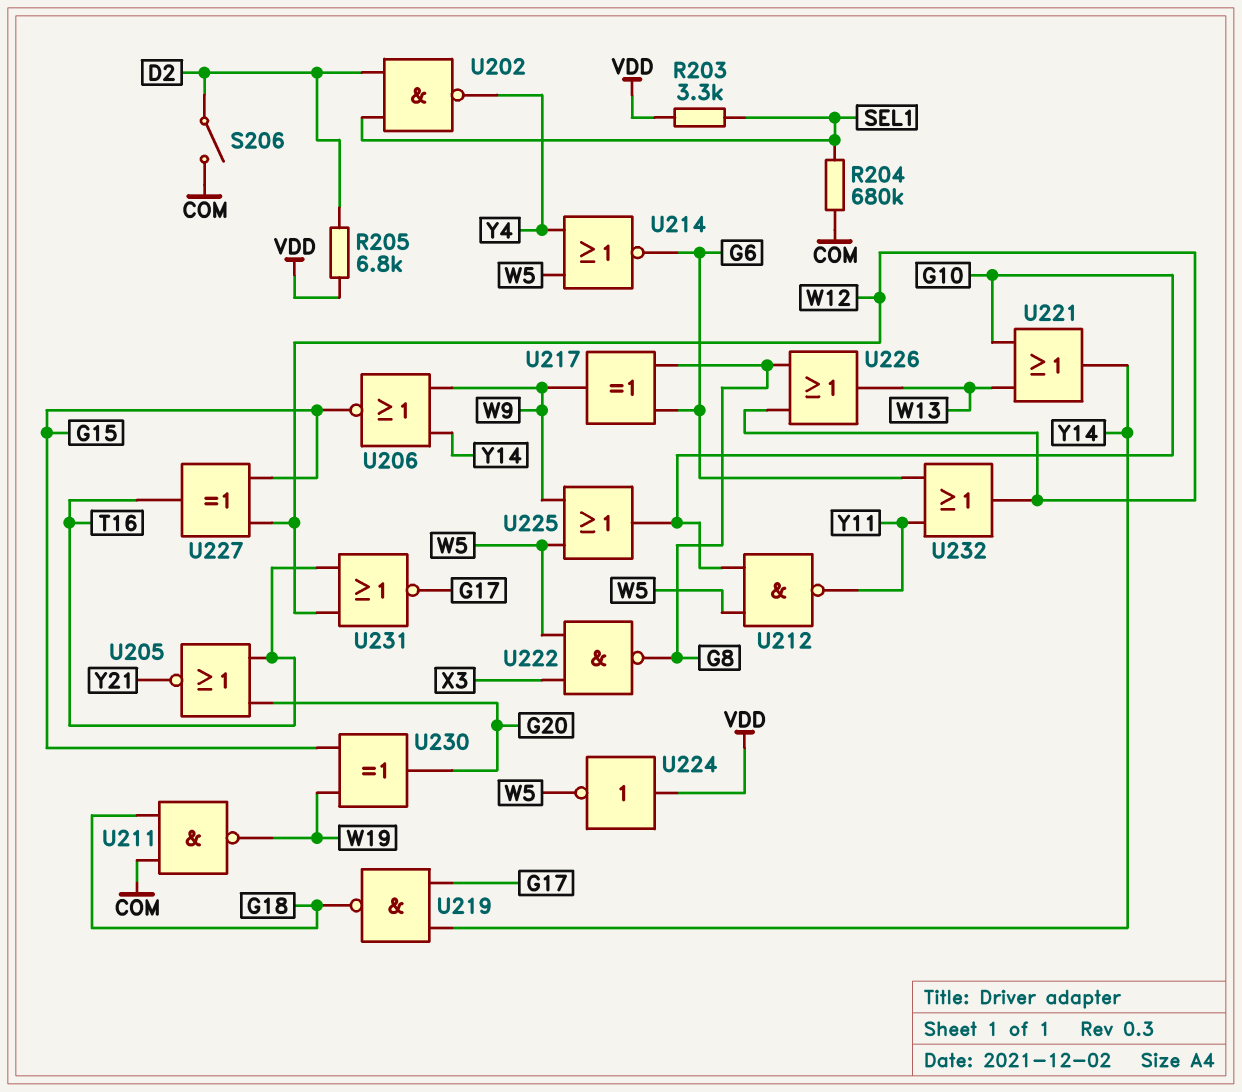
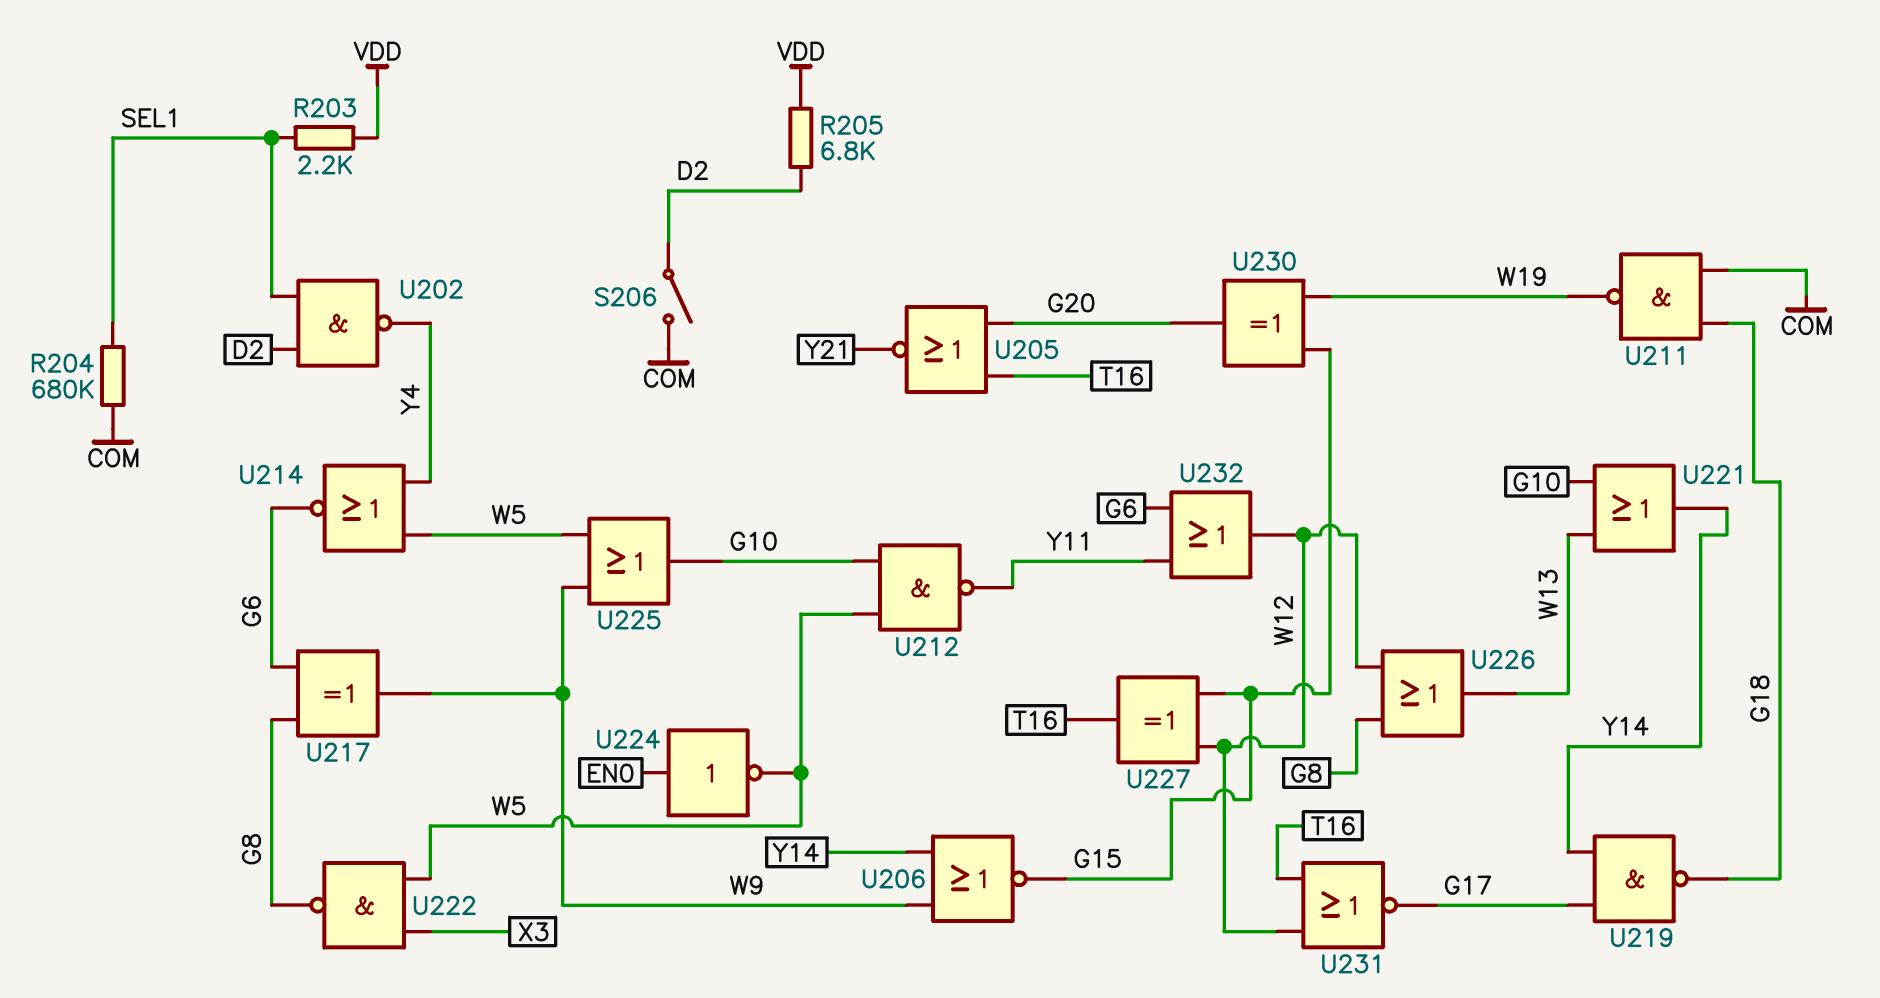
R203: 3.3k (SEL1, VDD) -> 2.2k (SEL1, VDD)
U224: NOT (in VDD, out W5) -> NOT (in EN0, out W5)

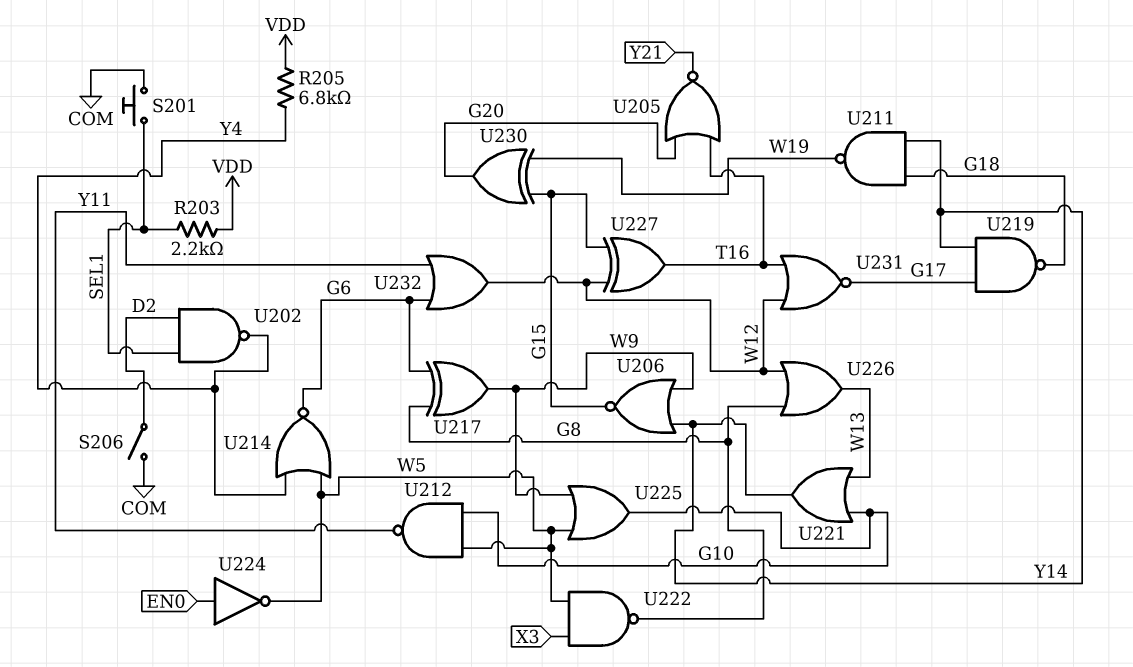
R204: 680k (COM, SEL1) -> none
R205: 6.8k (D2, VDD) -> 6.8k (VDD, Y4)
S201: none -> button (COM, SEL1)
U211: NAND (in COM, in G18, out W19) -> NAND (in G18, in Y14, out W19)

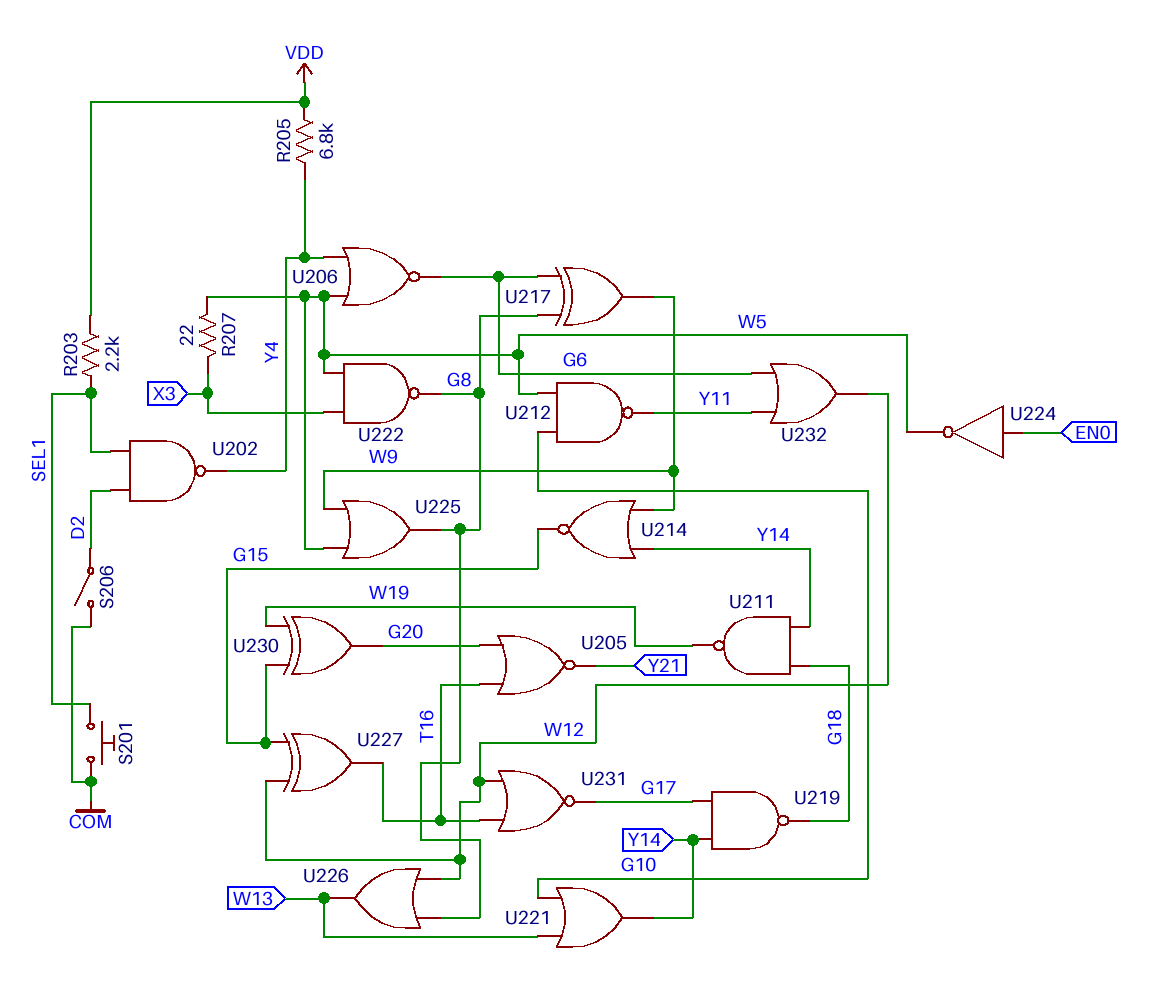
R207: none -> 22 (W5, X3)
U206: NOR (in W9, in Y14, out G15) -> NOR (in W5, in Y4, out G6)
U214: NOR (in W5, in Y4, out G6) -> NOR (in W9, in Y14, out G15)
U225: OR (in W5, in W9, out G10) -> OR (in W5, in W9, out G8)

